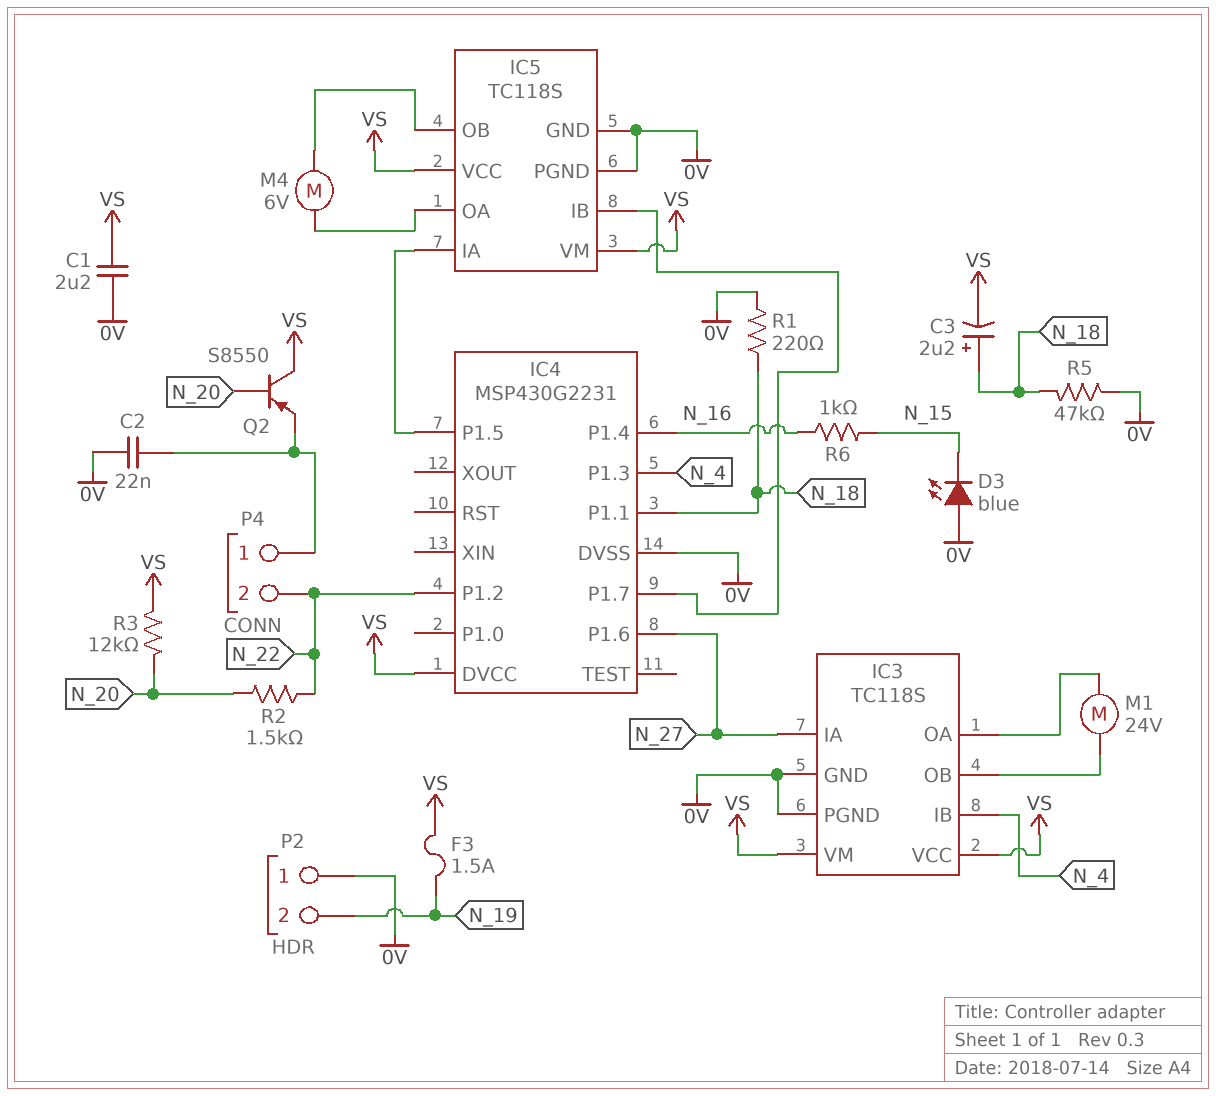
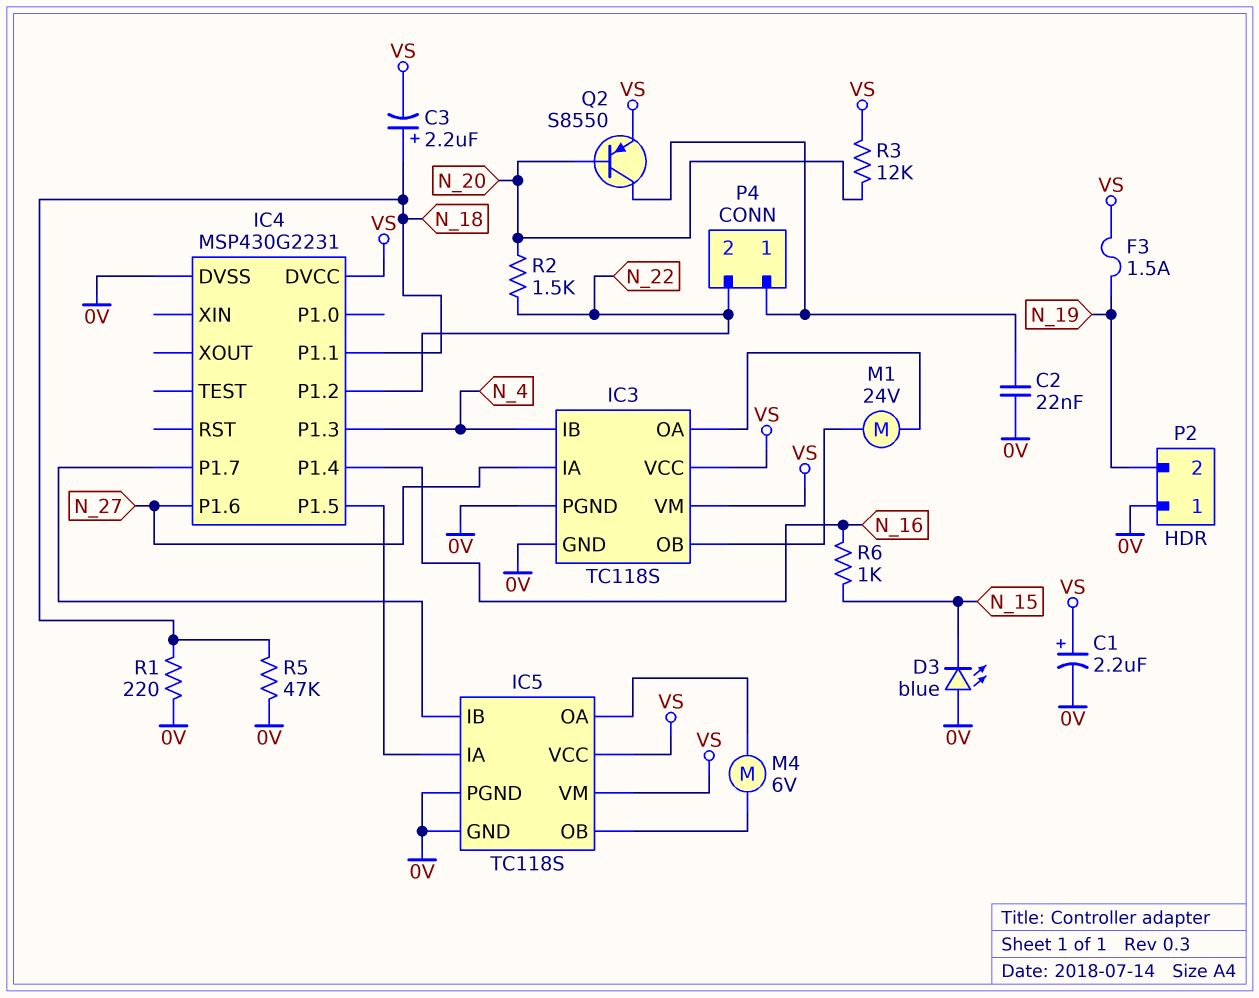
C1: 2.2uF (0V, VS) -> 2.2uF (plus VS, minus 0V)
Q2: PNP S8550 (B N_20, C VS, E P4/1) -> PNP S8550 (B N_20, C P4/1, E VS)

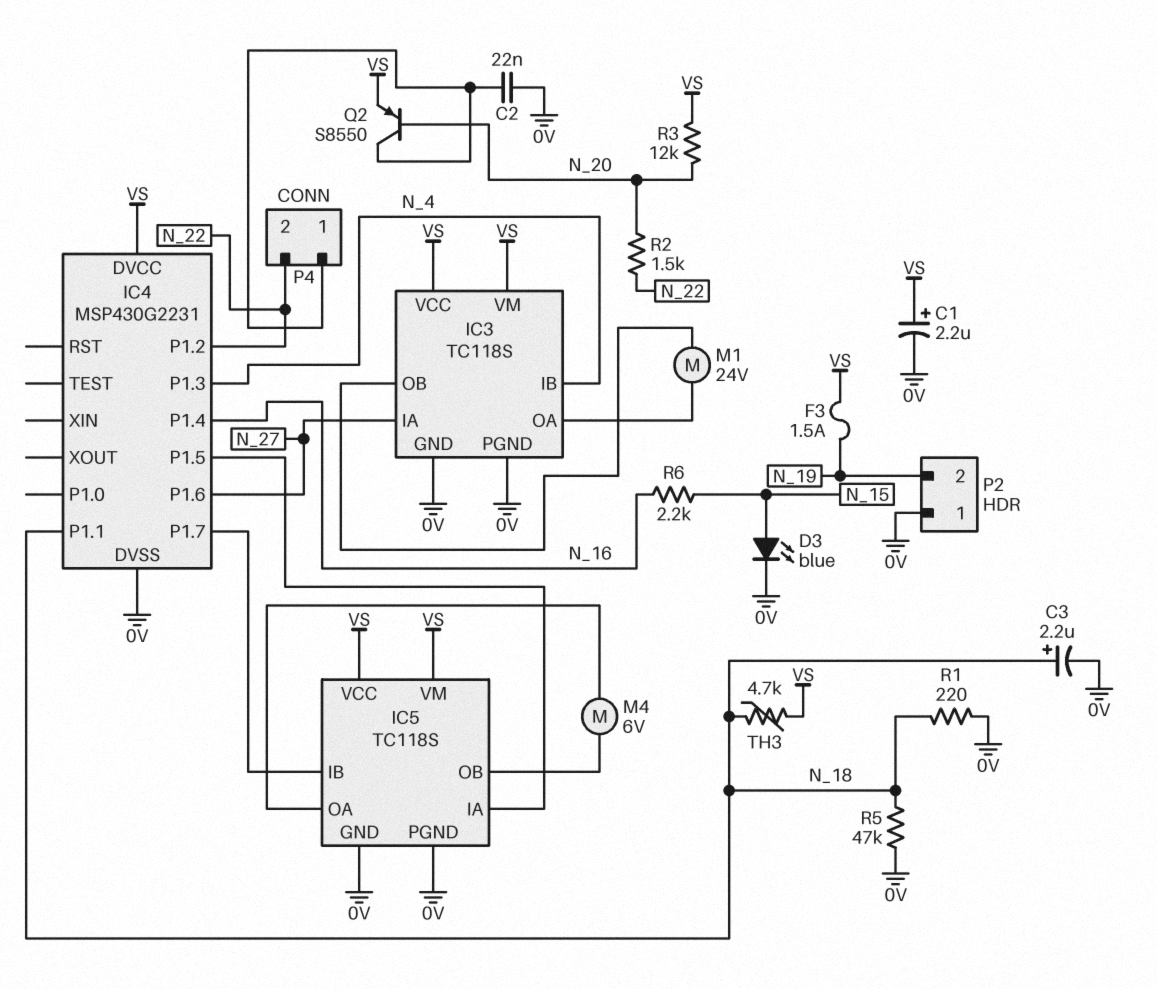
C3: 2.2uF (plus N_18, minus VS) -> 2.2uF (plus N_18, minus 0V)
D3: LED blue (A 0V, K N_15) -> LED blue (A N_15, K 0V)
R6: 1k (N_15, N_16) -> 2.2k (N_15, N_16)
TH3: none -> 4.7k (N_18, VS)

